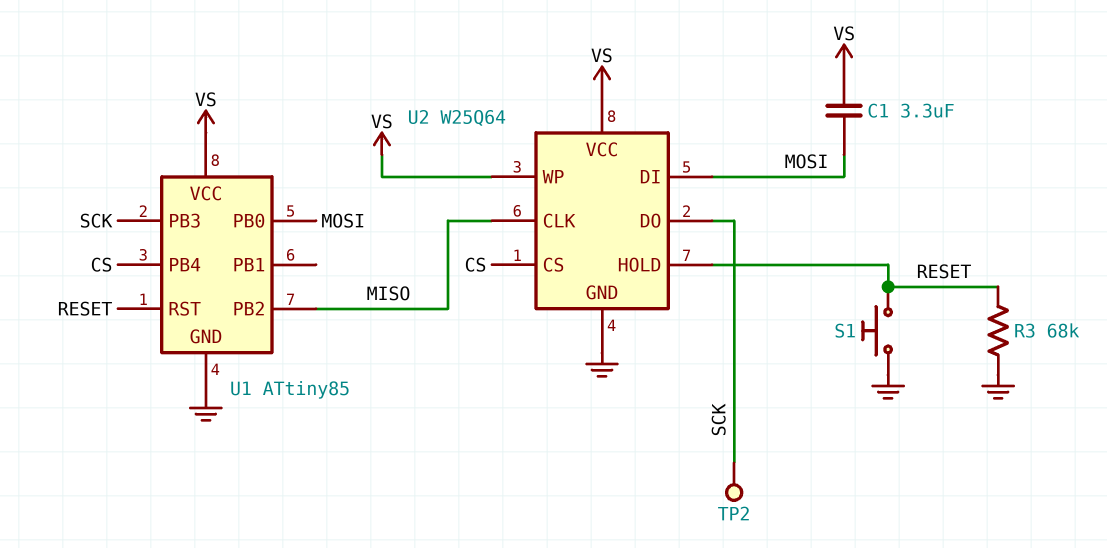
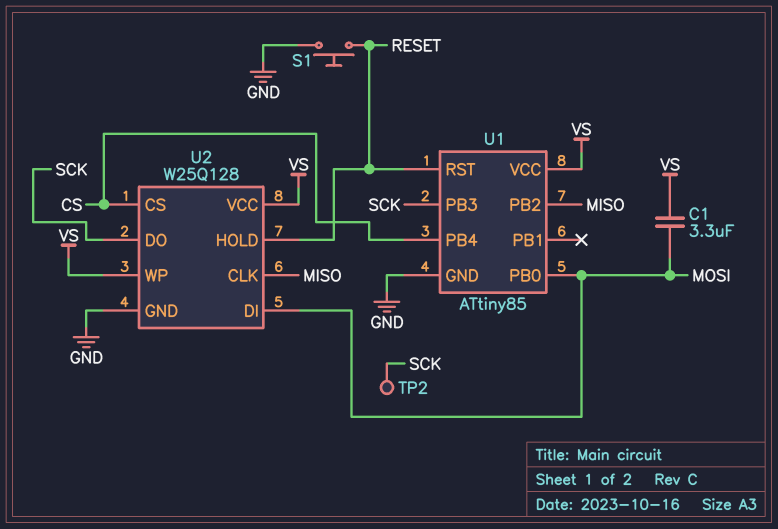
R3: 68k (GND, RESET) -> none
U2: W25Q64 -> W25Q128

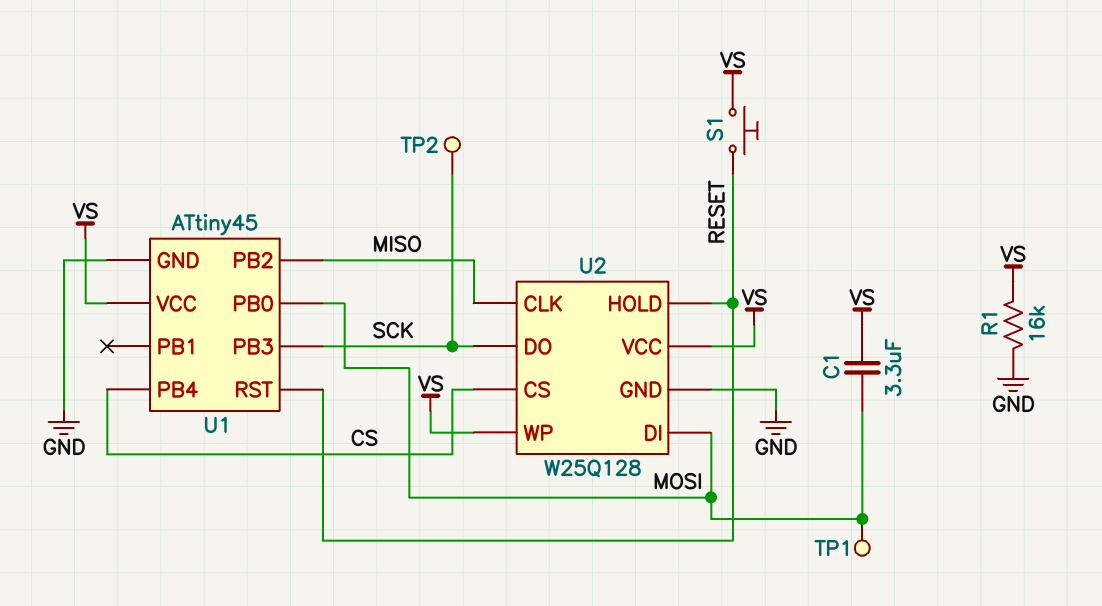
R1: none -> 16k (GND, VS)
S1: button (GND, RESET) -> button (RESET, VS)
TP1: none -> test point (MOSI)
U1: ATtiny85 -> ATtiny45

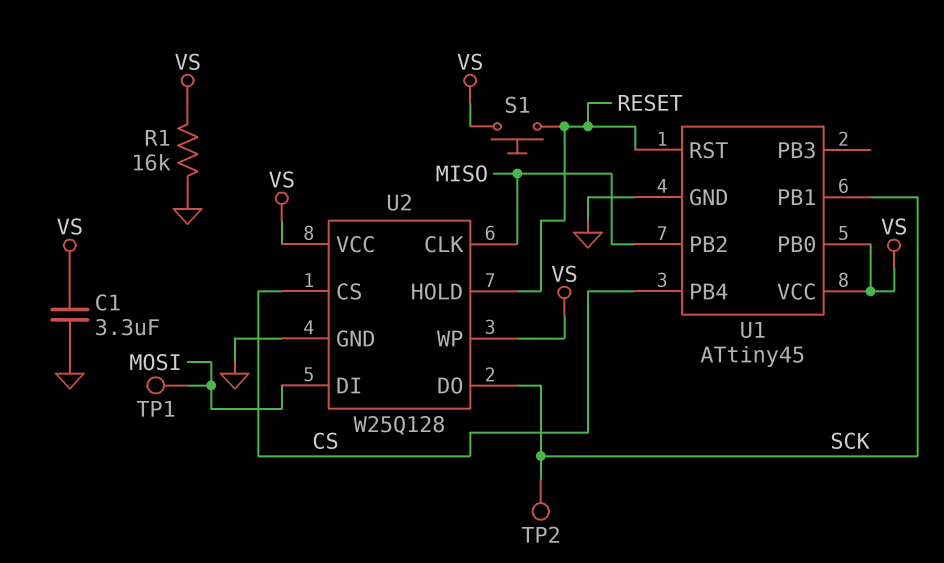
C1: 3.3uF (MOSI, VS) -> 3.3uF (GND, VS)
U1 pin PB0: MOSI -> VS
U1 pin PB1: none -> SCK
U1 pin PB3: SCK -> none

